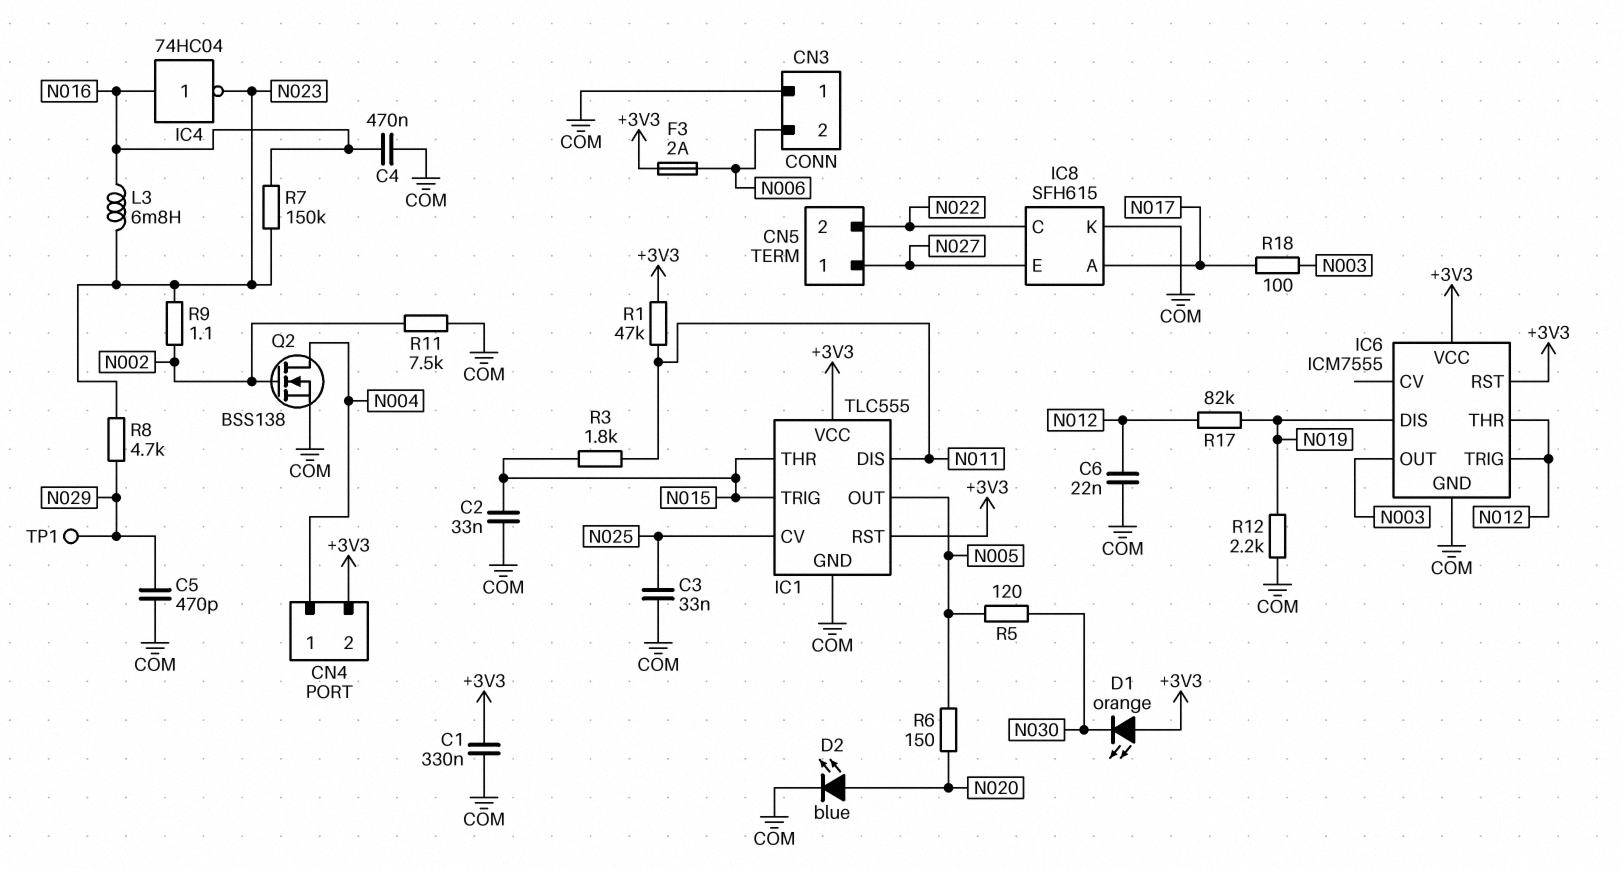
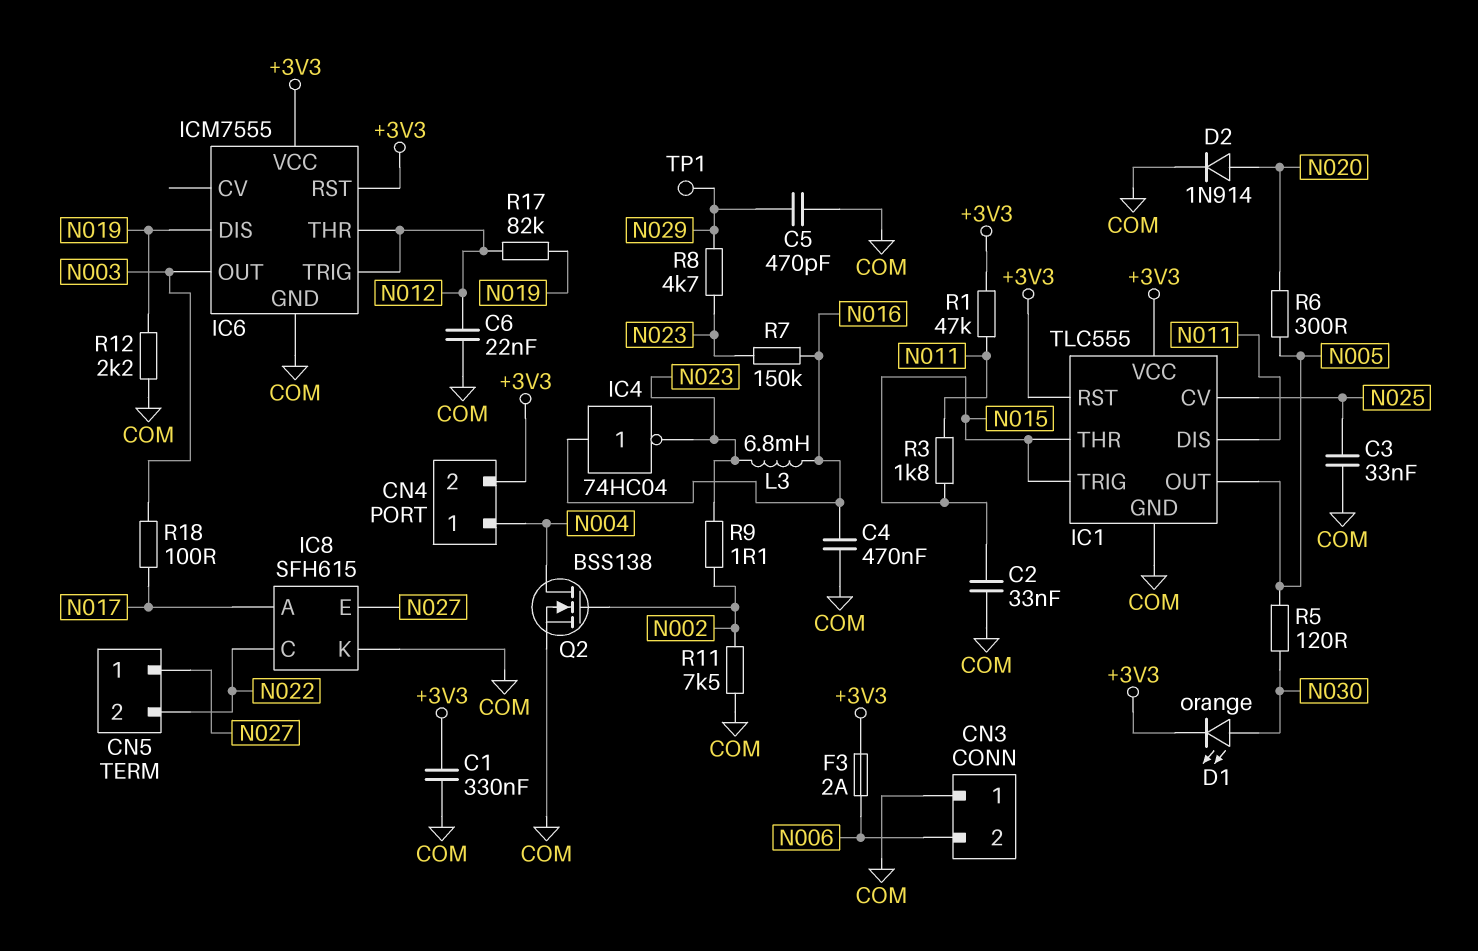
D1: LED orange (A +3V3, K N030) -> LED orange (A N030, K +3V3)
D2: LED blue (A N020, K COM) -> diode 1N914 (A N020, K COM)
R6: 150 (N005, N020) -> 300 (N005, N020)

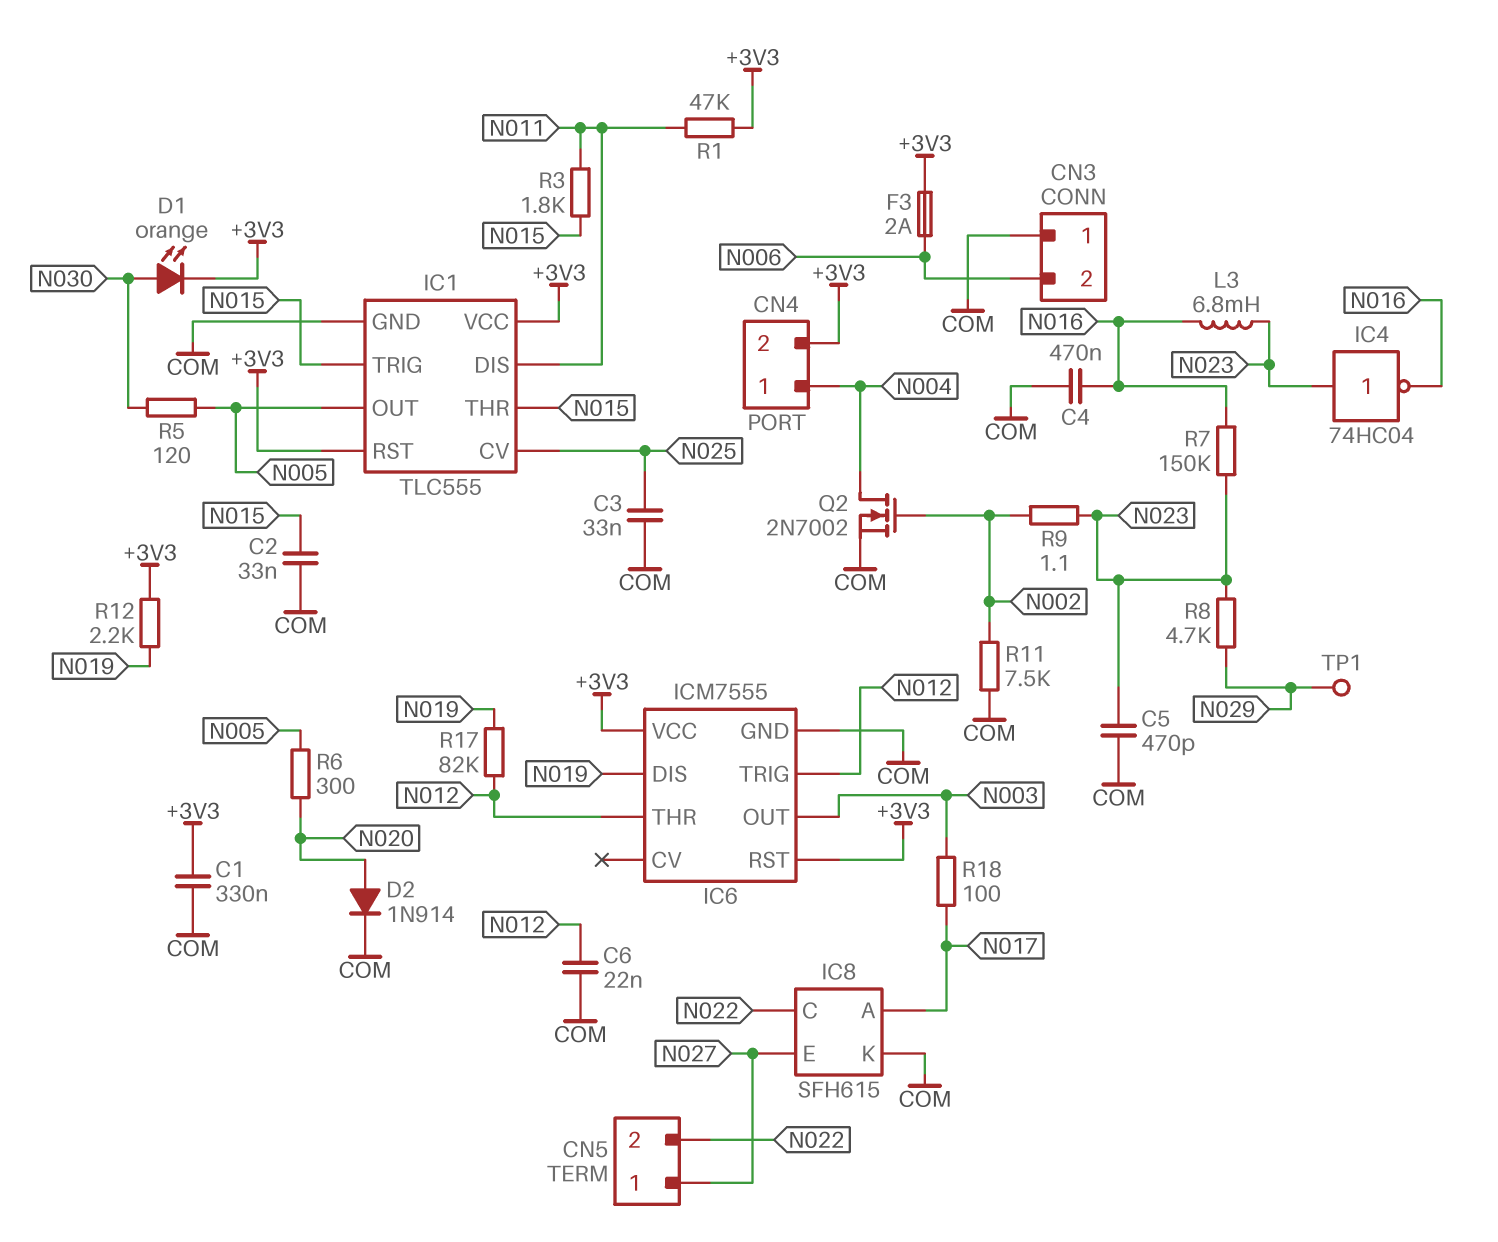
C5: 470pF (COM, N029) -> 470pF (COM, N023)
IC4: NOT 74HC04 (in N016, out N023) -> NOT 74HC04 (in N023, out N016)
Q2: NMOS BSS138 (G N002, D N004, S COM) -> NMOS 2N7002 (G N002, D N004, S COM)
R12: 2.2k (COM, N019) -> 2.2k (+3V3, N019)

